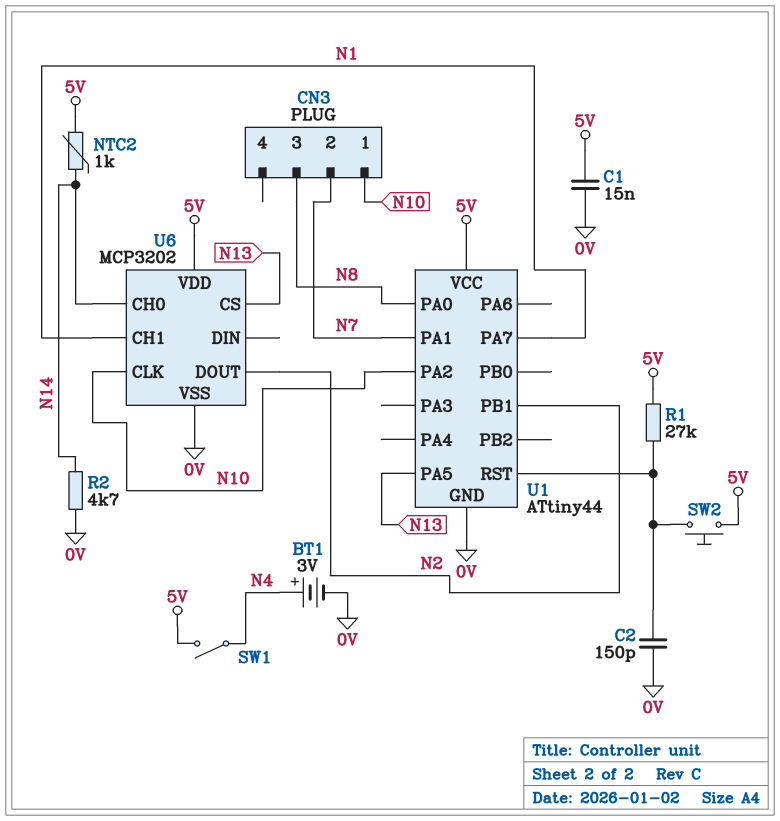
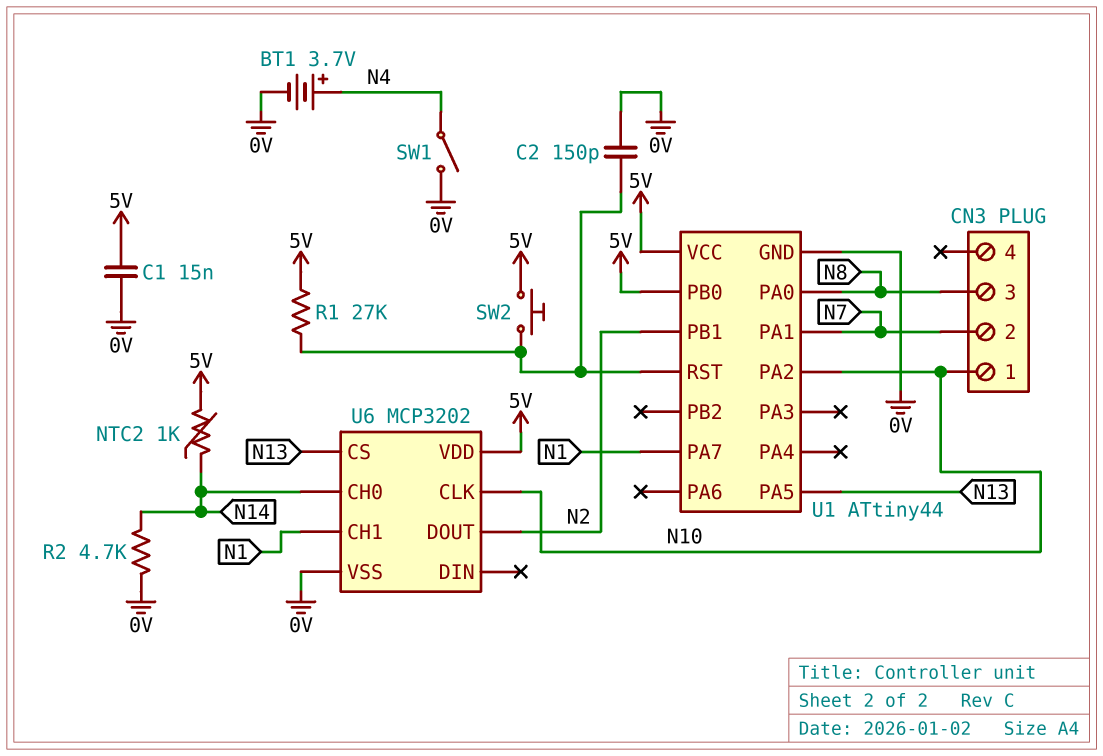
BT1: 3V (plus N4, minus 0V) -> 3.7V (plus N4, minus 0V)
SW1: switch (5V, N4) -> switch (0V, N4)
U1 pin PB0: none -> 5V

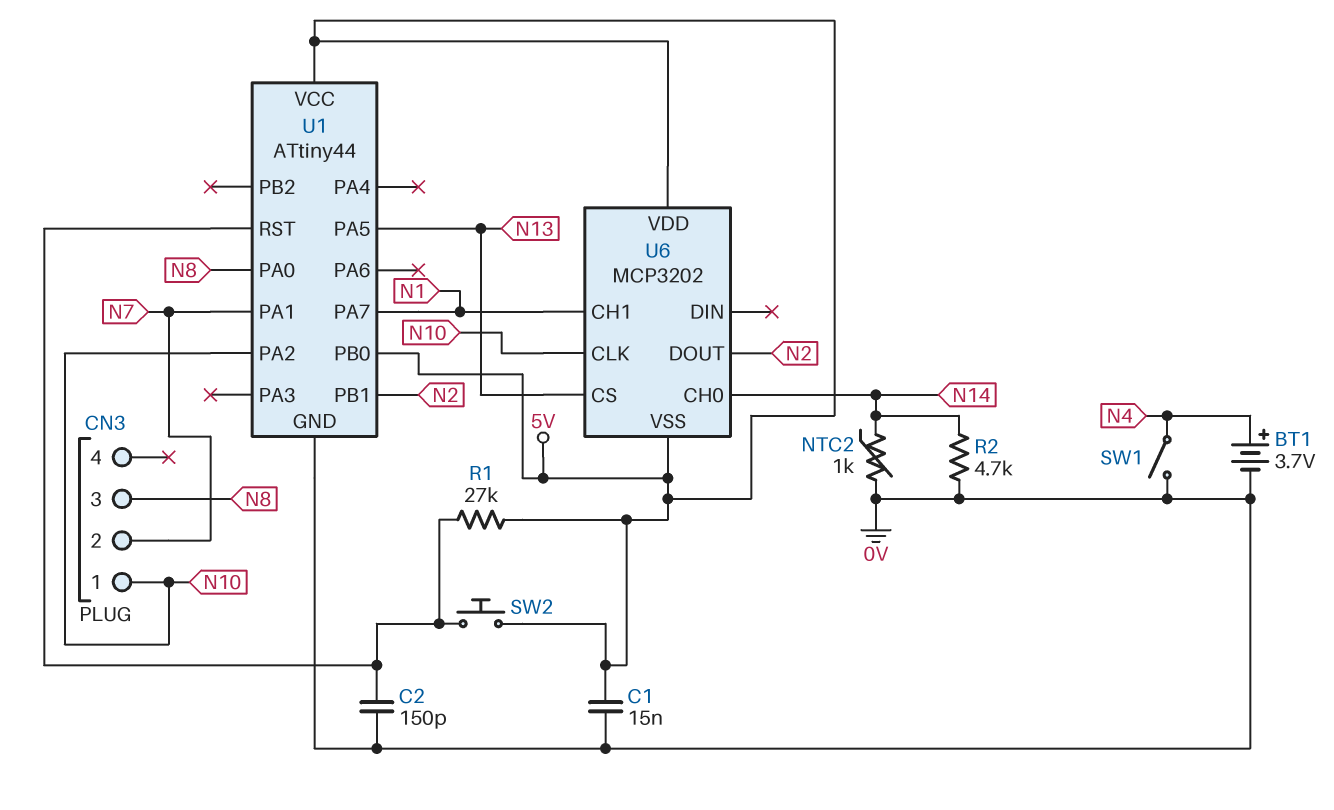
NTC2: 1k (5V, N14) -> 1k (0V, N14)
U6 pin VSS: 0V -> 5V

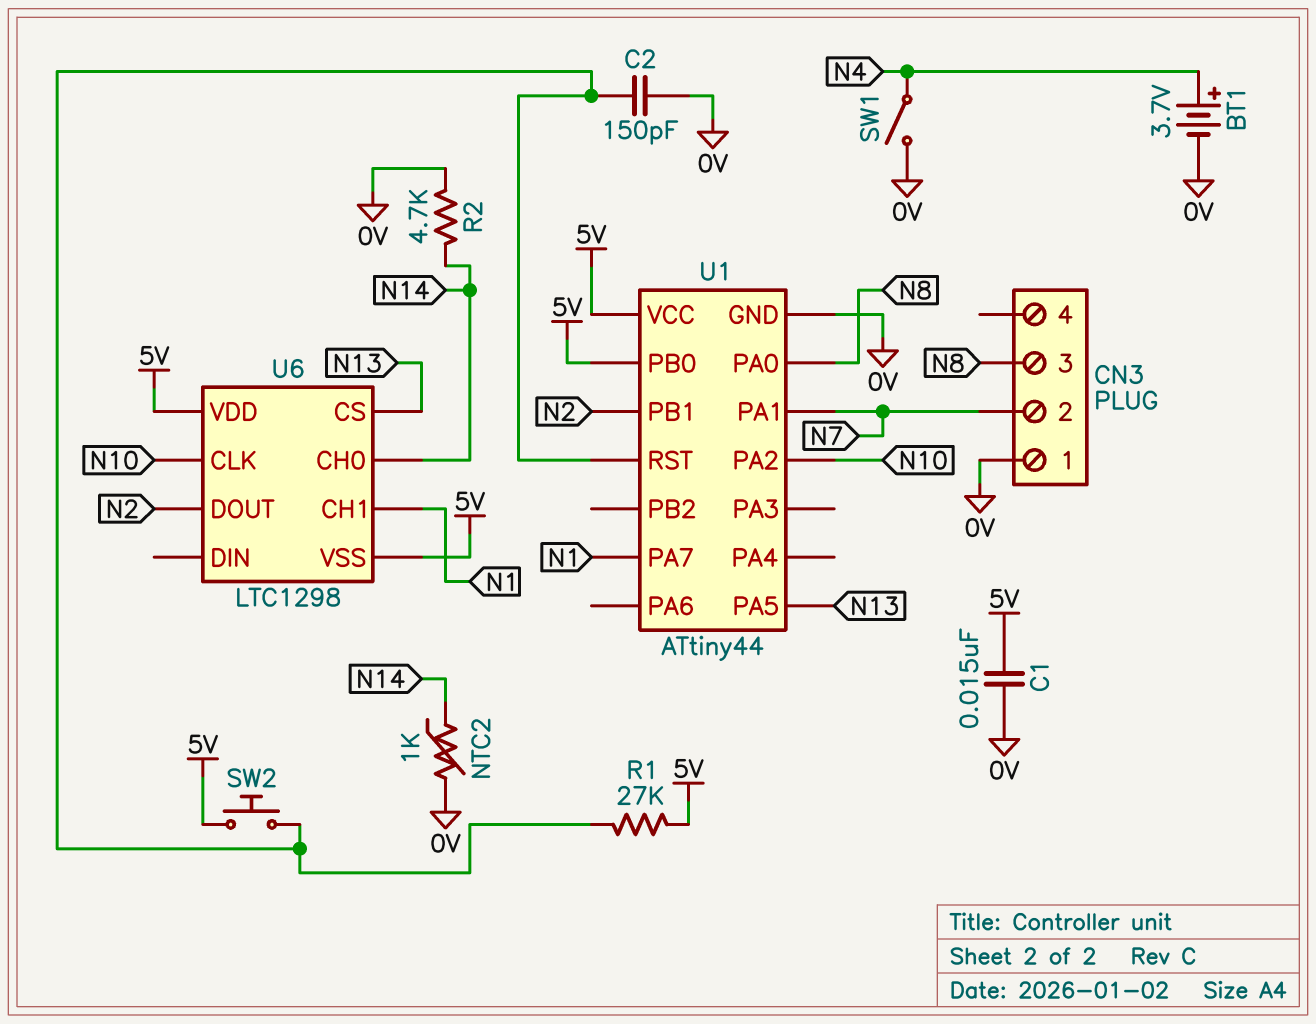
CN3 pin 1: N10 -> 0V
U6: MCP3202 -> LTC1298

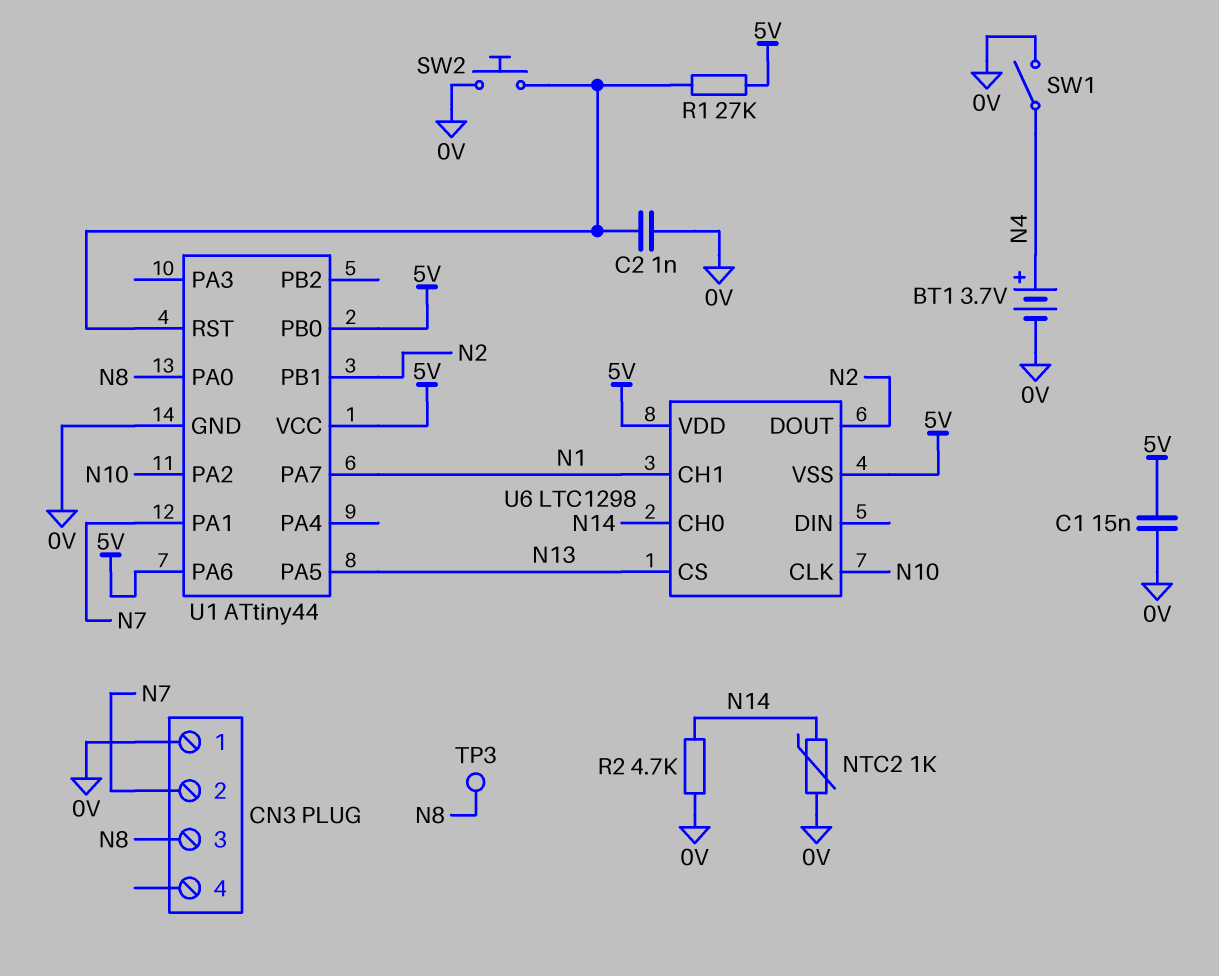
C2: 150pF (0V, U1/RST) -> 1nF (0V, U1/RST)
SW2: button (5V, U1/RST) -> button (0V, U1/RST)
TP3: none -> test point (N8)
U1 pin PA6: none -> 5V

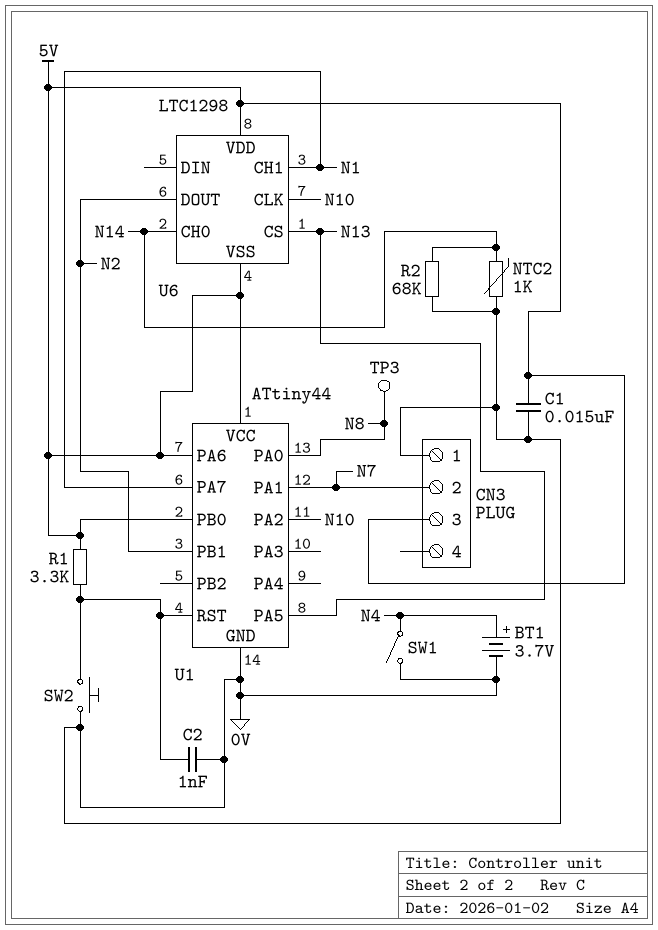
CN3 pin 3: N8 -> 5V
R1: 27k (5V, U1/RST) -> 3.3k (5V, U1/RST)
R2: 4.7k (0V, N14) -> 68k (0V, N14)

